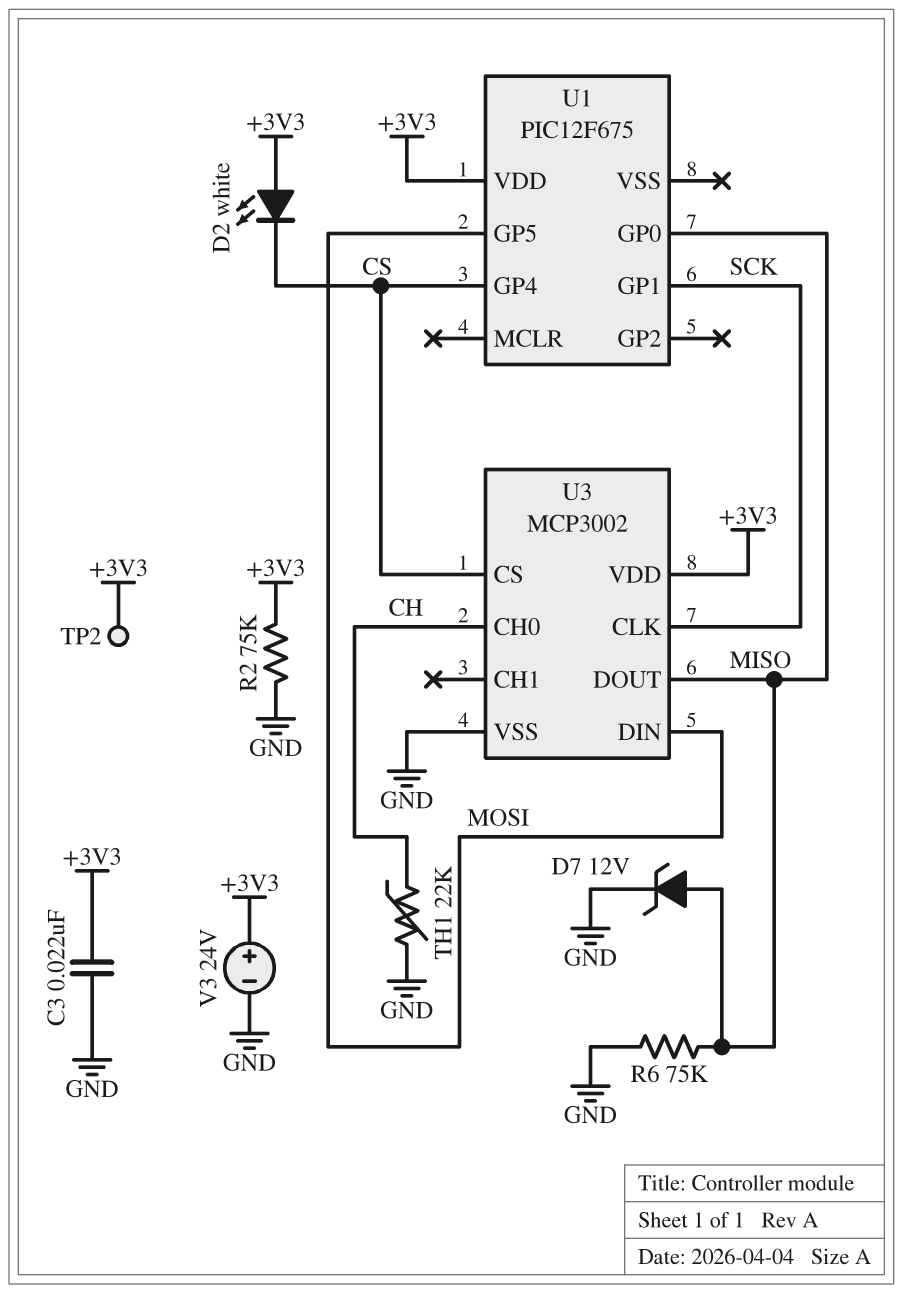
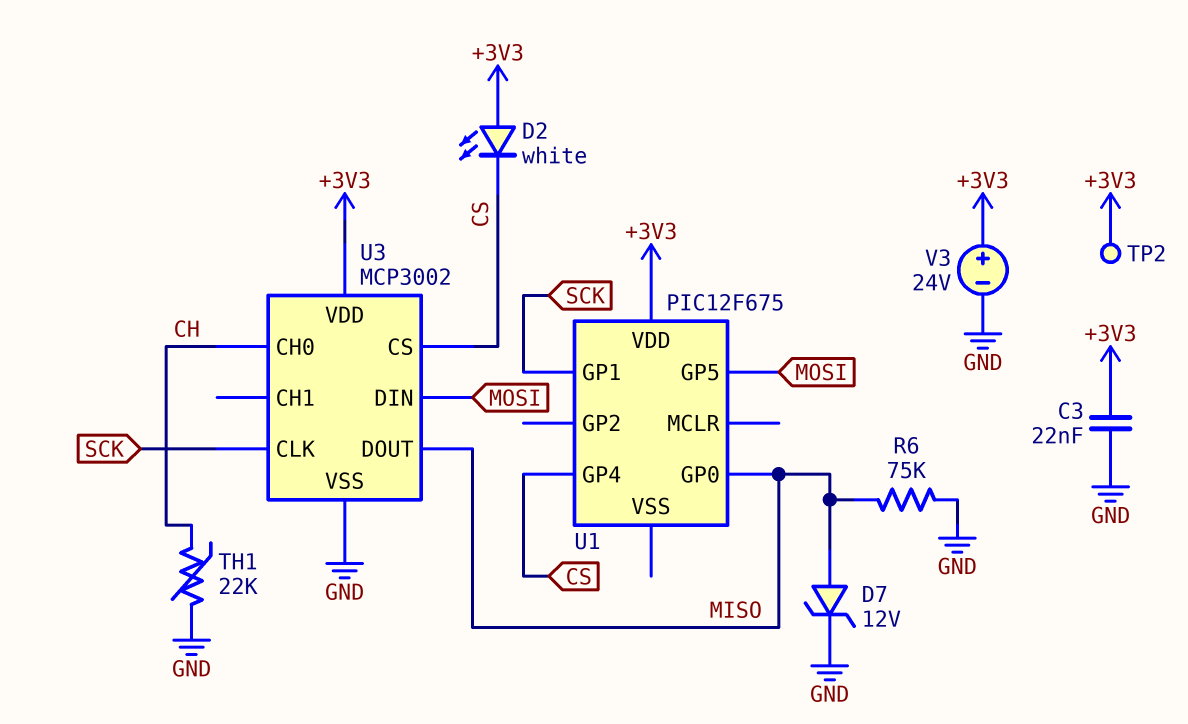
R2: 75k (+3V3, GND) -> none

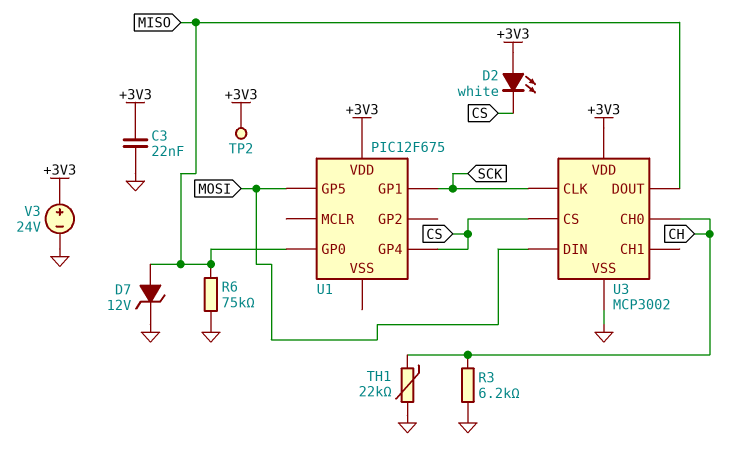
R3: none -> 6.2k (CH, GND)

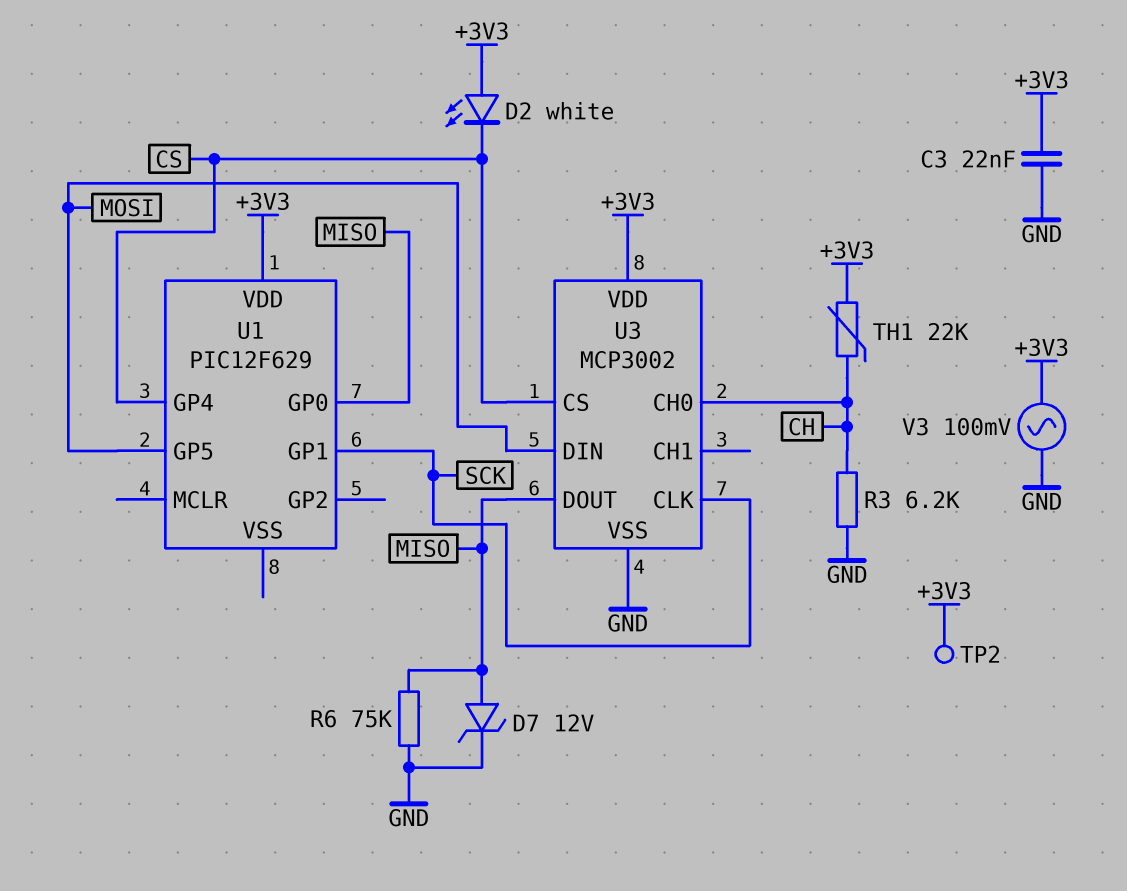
TH1: 22k (CH, GND) -> 22k (+3V3, CH)
U1: PIC12F675 -> PIC12F629
V3: 24V (plus +3V3, minus GND) -> AC 100mV (+3V3, GND)

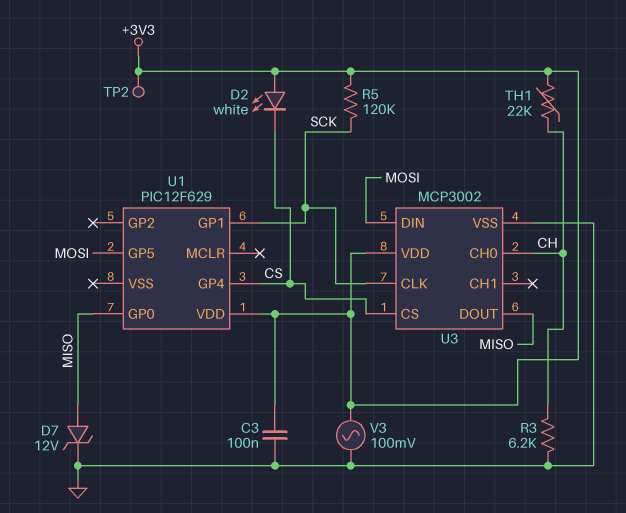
C3: 22nF (+3V3, GND) -> 100nF (+3V3, GND)
R5: none -> 120k (+3V3, SCK)
R6: 75k (GND, MISO) -> none

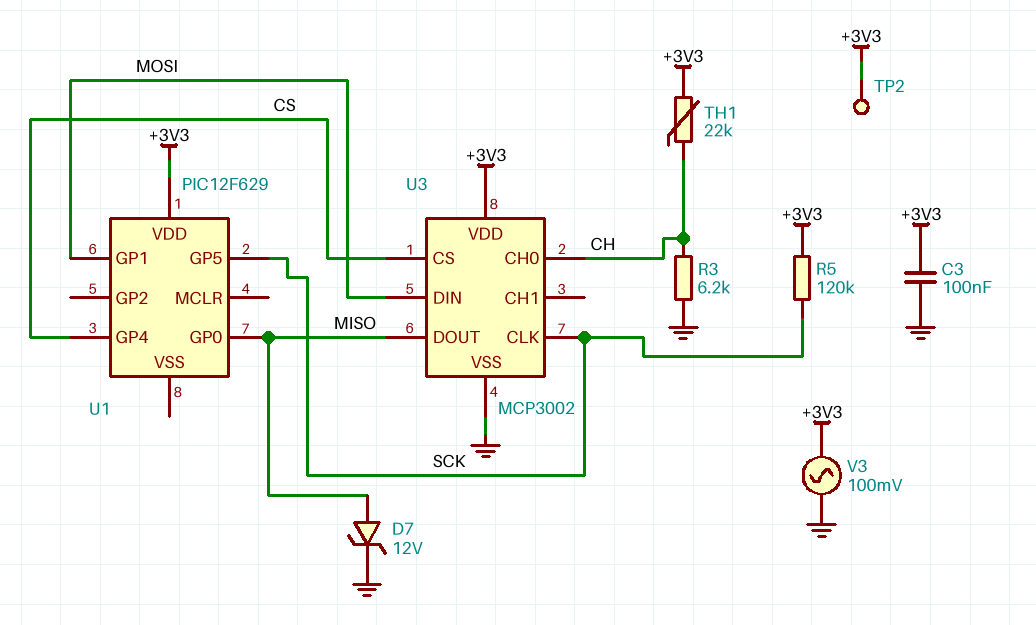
D2: LED white (A +3V3, K CS) -> none
U1 pin GP1: SCK -> MOSI
U1 pin GP5: MOSI -> SCK

